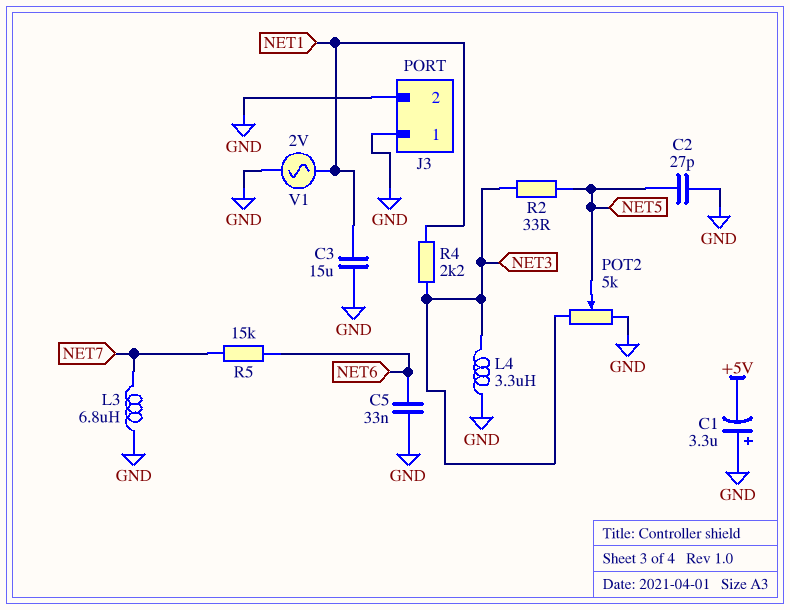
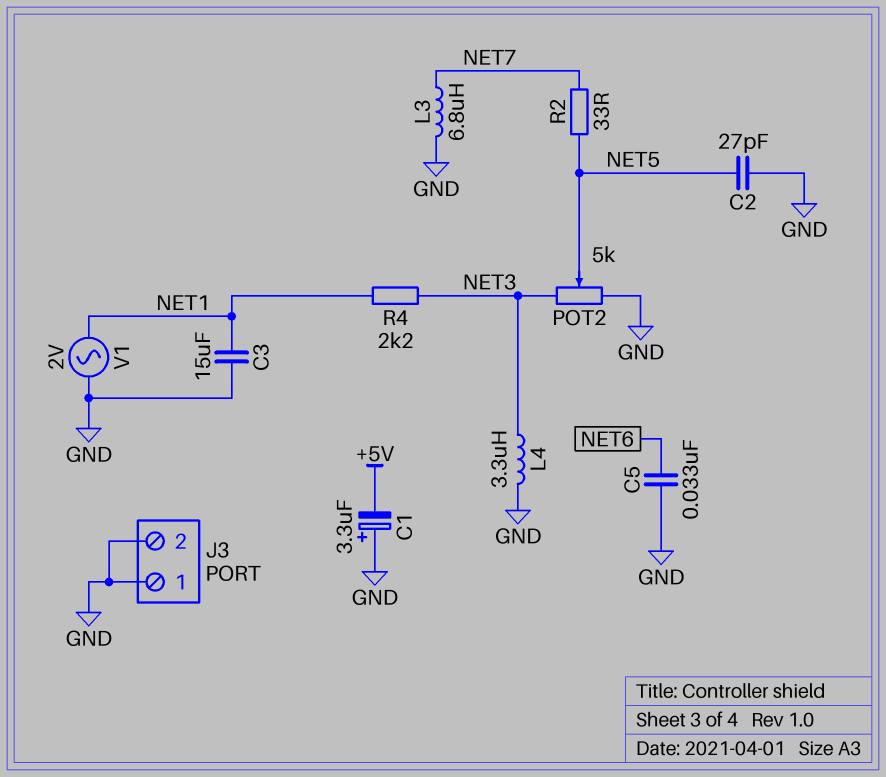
R2: 33 (NET3, NET5) -> 33 (NET5, NET7)
R5: 15k (NET6, NET7) -> none

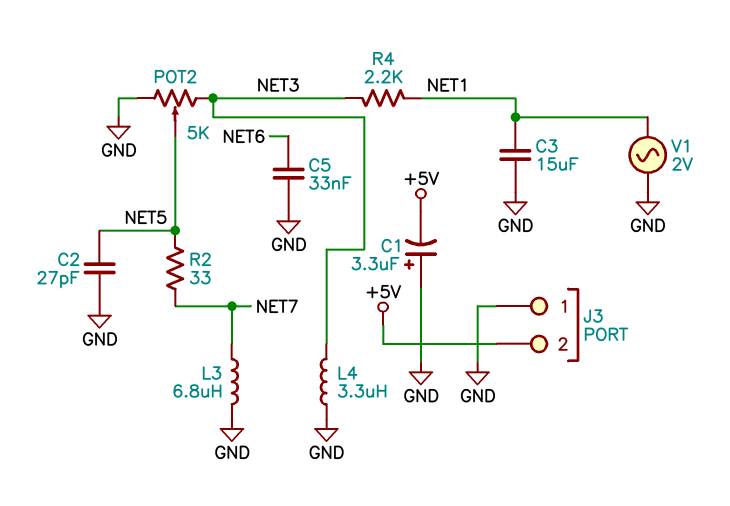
J3 pin 2: GND -> +5V

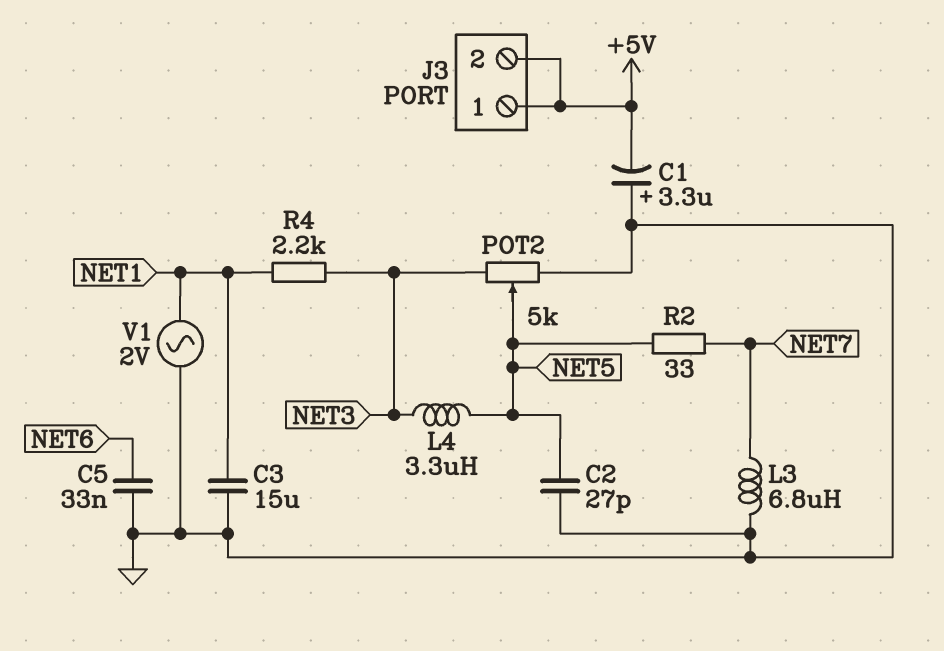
J3 pin 1: GND -> +5V
L4: 3.3uH (GND, NET3) -> 3.3uH (NET3, NET5)

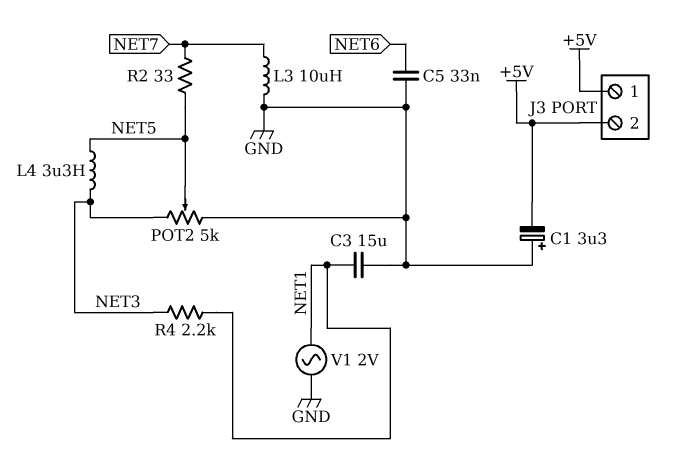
C2: 27pF (GND, NET5) -> none
L3: 6.8uH (GND, NET7) -> 10uH (GND, NET7)

